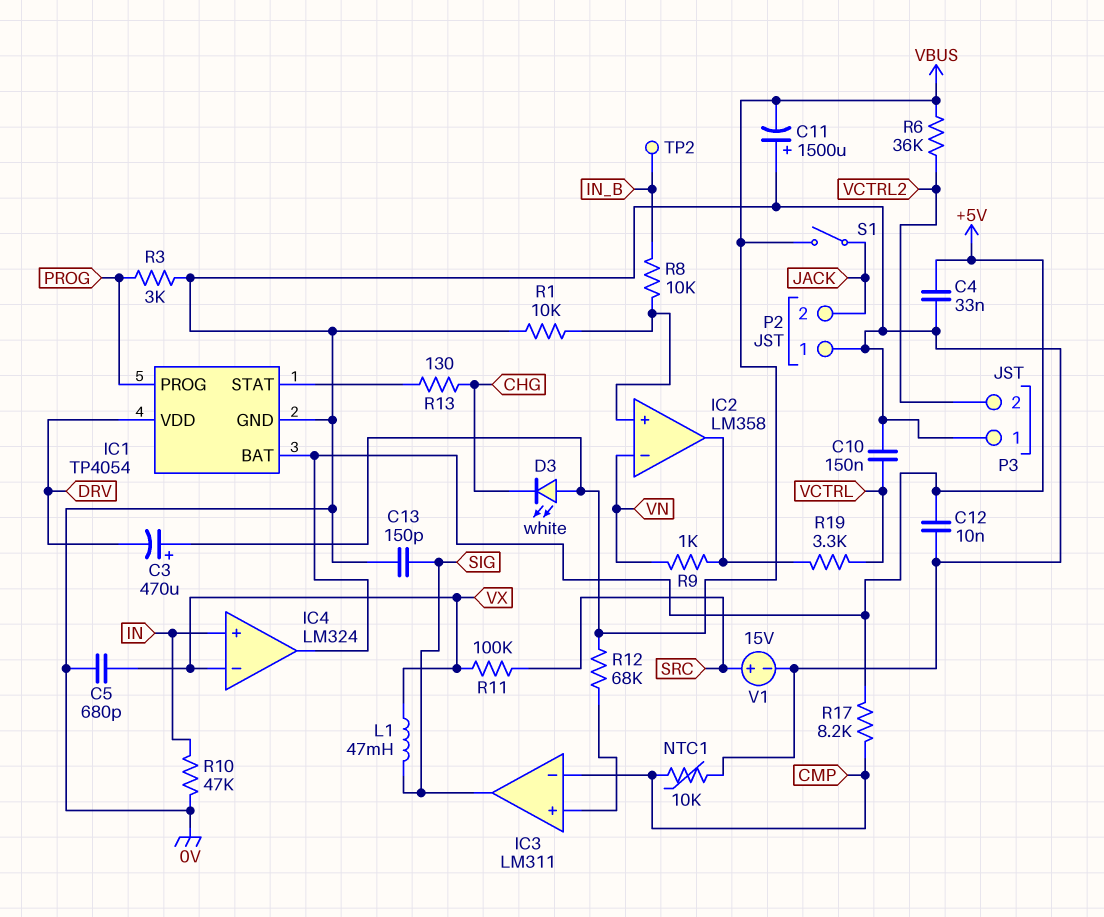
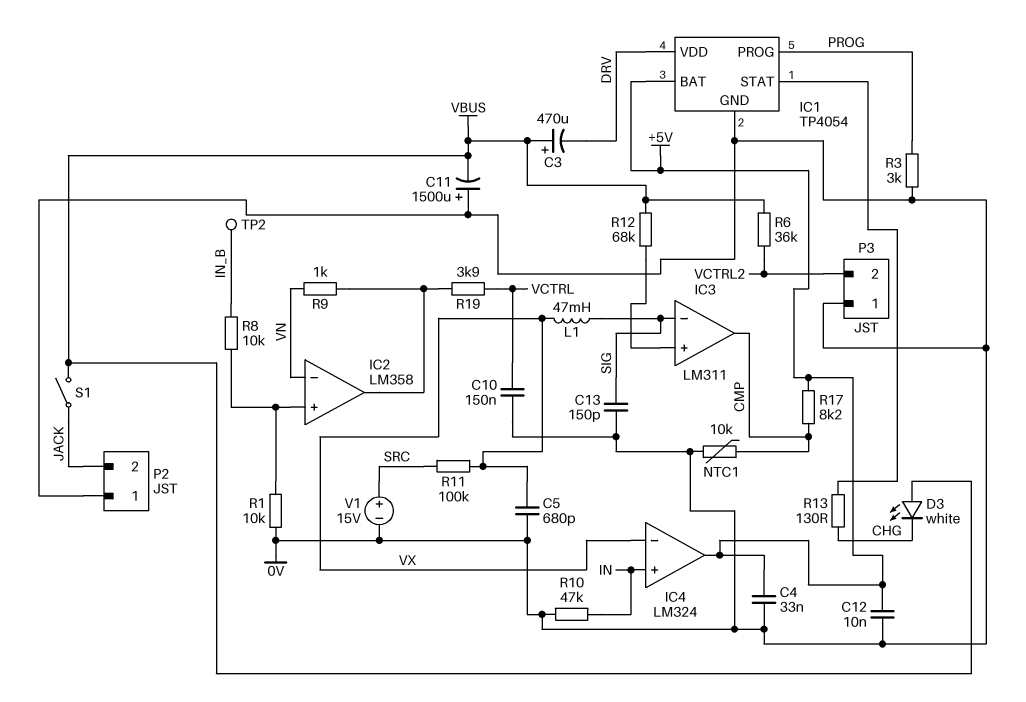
IC3 pin in-: CMP -> SIG
IC3 pin out: SIG -> CMP
R19: 3.3k (IC2/out, VCTRL) -> 3.9k (IC2/out, VCTRL)

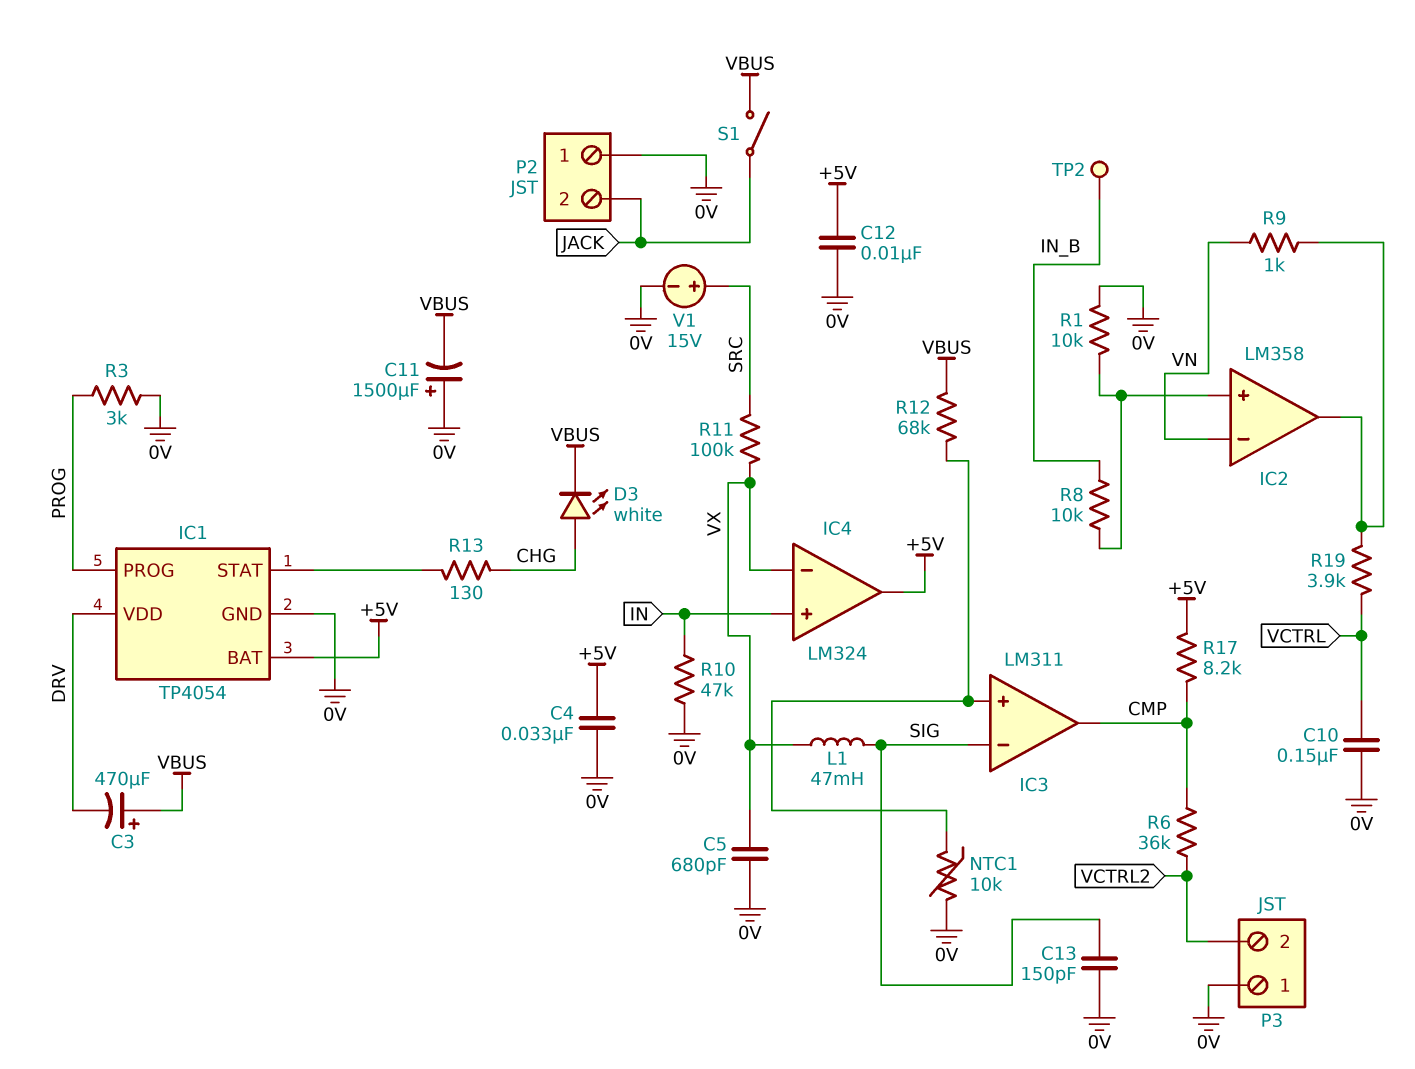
D3: LED white (A VBUS, K CHG) -> LED white (A CHG, K VBUS)
NTC1: 10k (0V, CMP) -> 10k (0V, IC3/in+)
R6: 36k (VBUS, VCTRL2) -> 36k (CMP, VCTRL2)

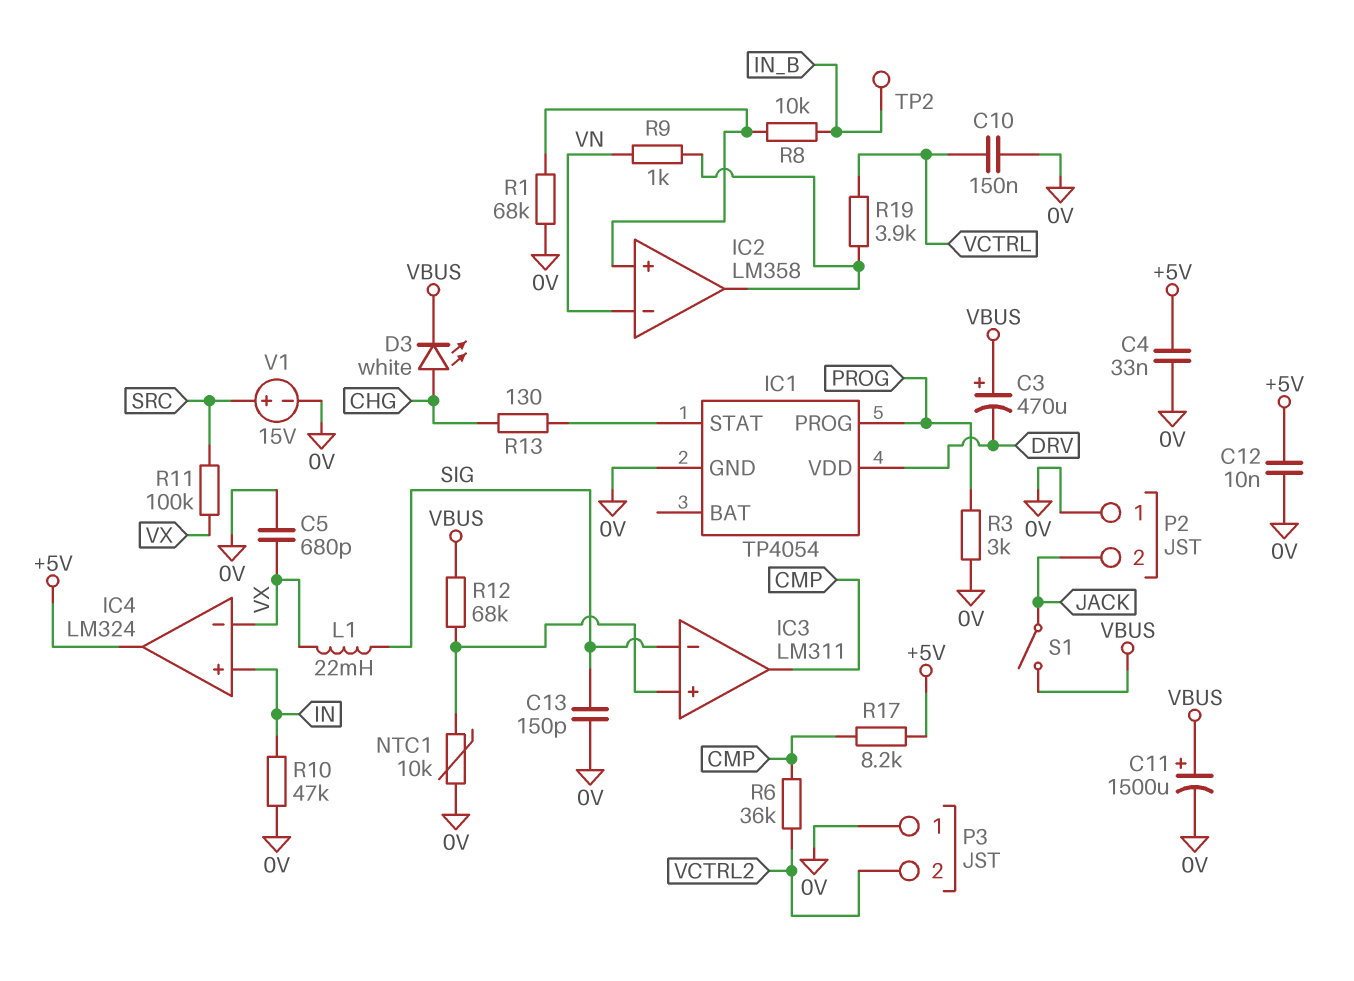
C11: 1500uF (plus 0V, minus VBUS) -> 1500uF (plus VBUS, minus 0V)
IC1 pin BAT: +5V -> none
L1: 47mH (SIG, VX) -> 22mH (SIG, VX)
R1: 10k (0V, IC2/in+) -> 68k (0V, IC2/in+)

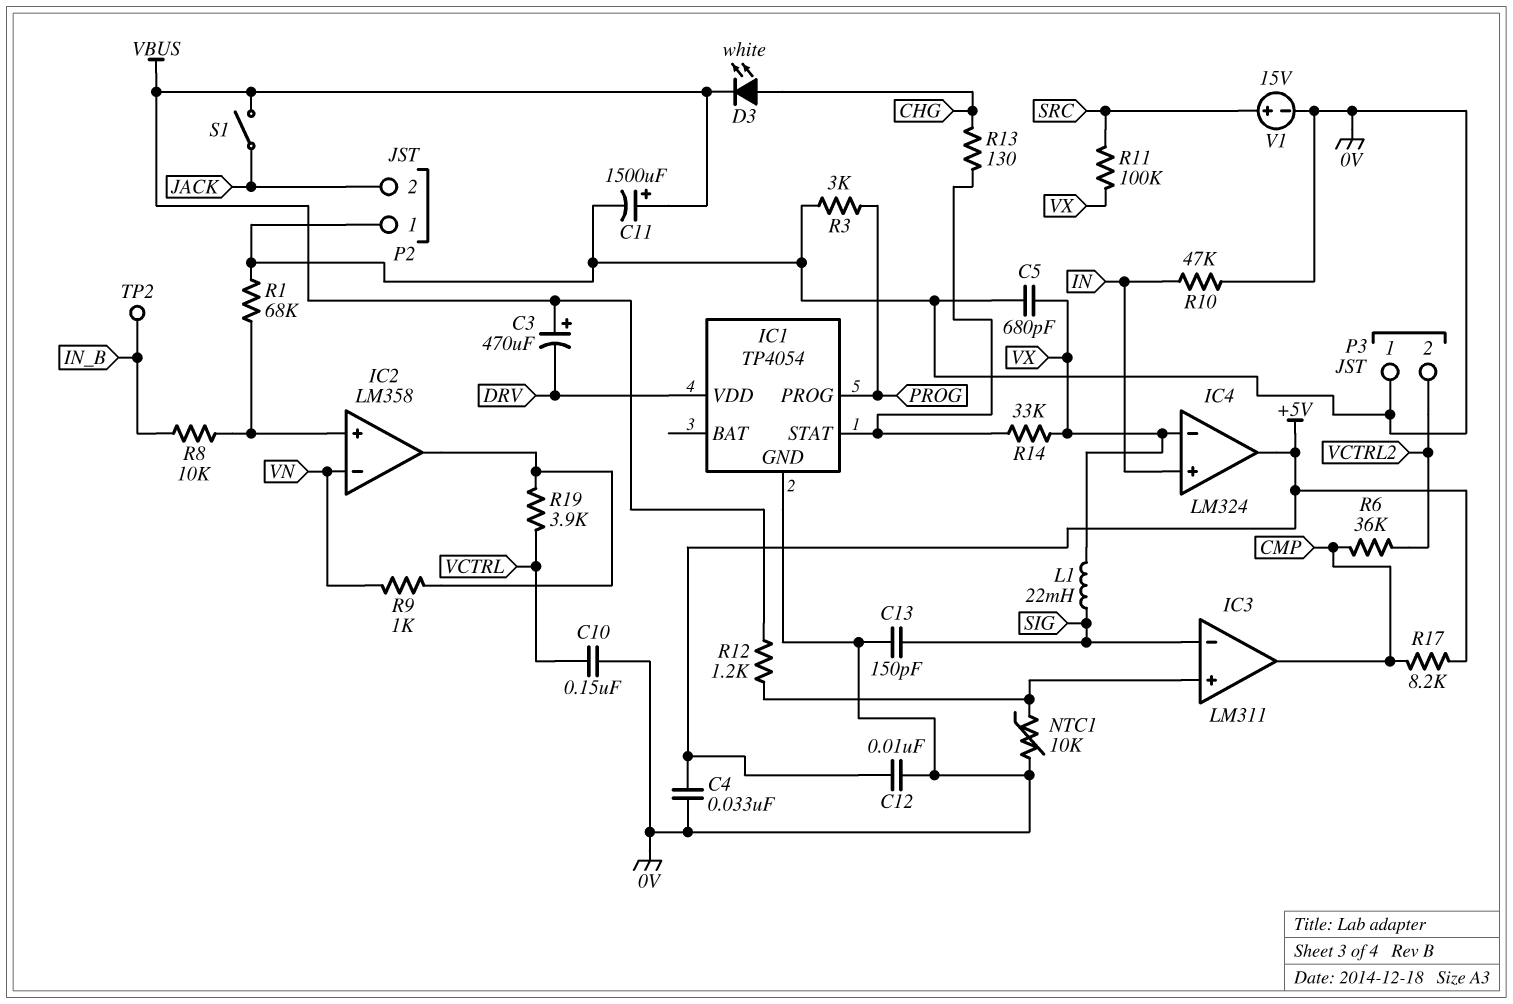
R12: 68k (IC3/in+, VBUS) -> 1.2k (IC3/in+, VBUS)
R14: none -> 33k (IC1/STAT, VX)

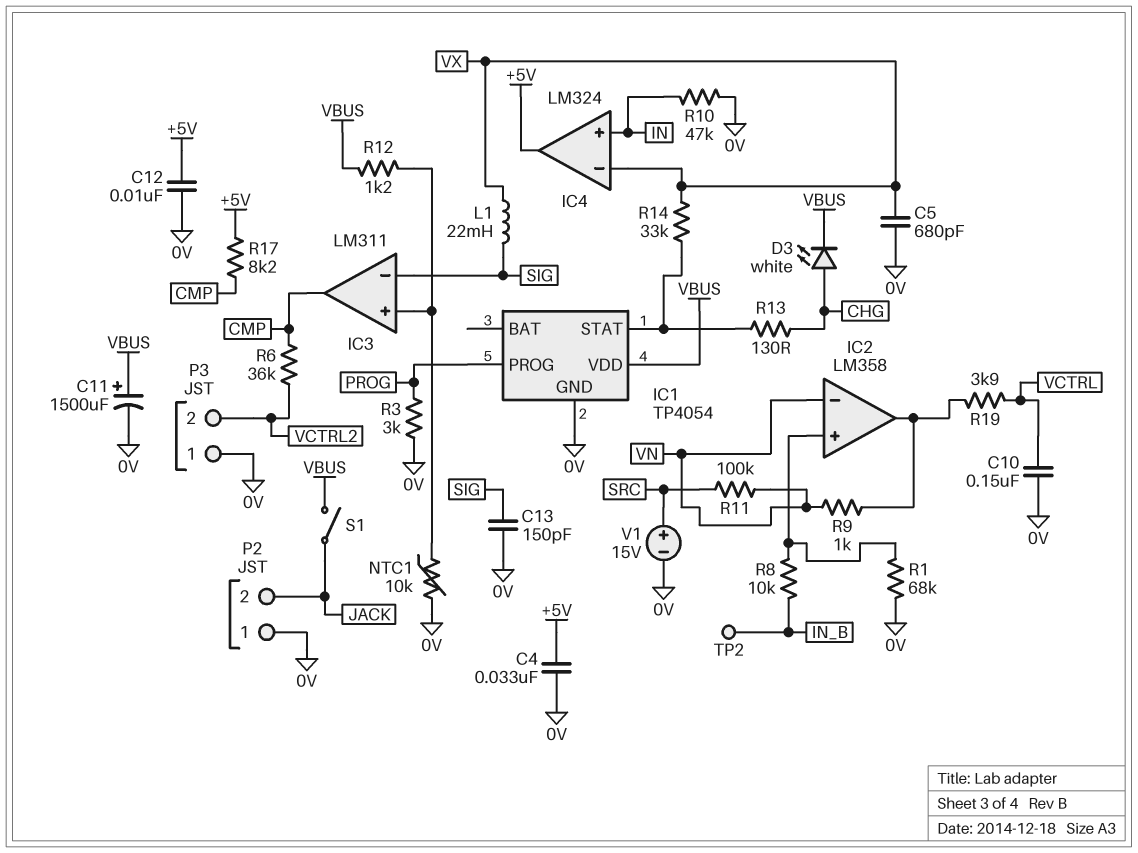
C3: 470uF (plus VBUS, minus DRV) -> none
IC1 pin VDD: DRV -> VBUS
R11: 100k (SRC, VX) -> 100k (SRC, VN)

